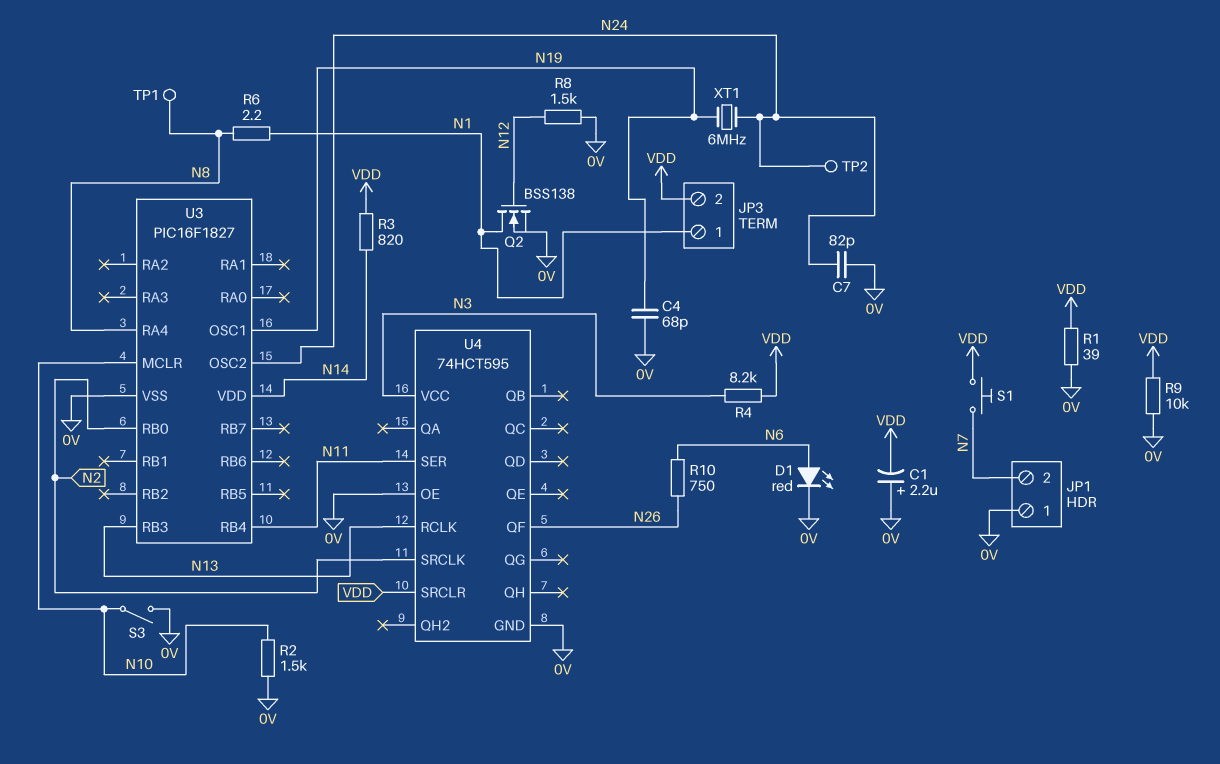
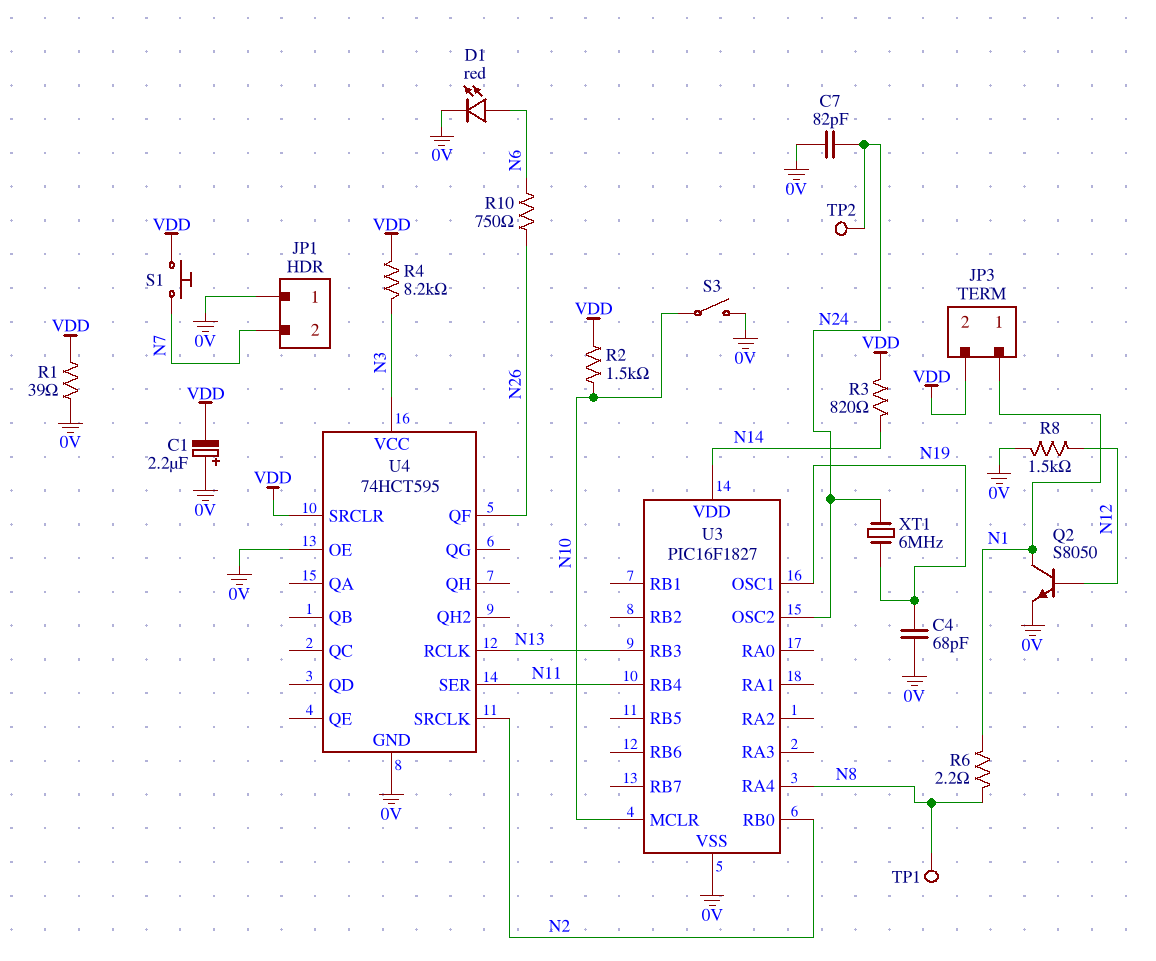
Q2: NMOS BSS138 (G N12, D N1, S 0V) -> NPN S8050 (B N12, C N1, E 0V)
R2: 1.5k (0V, N10) -> 1.5k (N10, VDD)
R9: 10k (0V, VDD) -> none

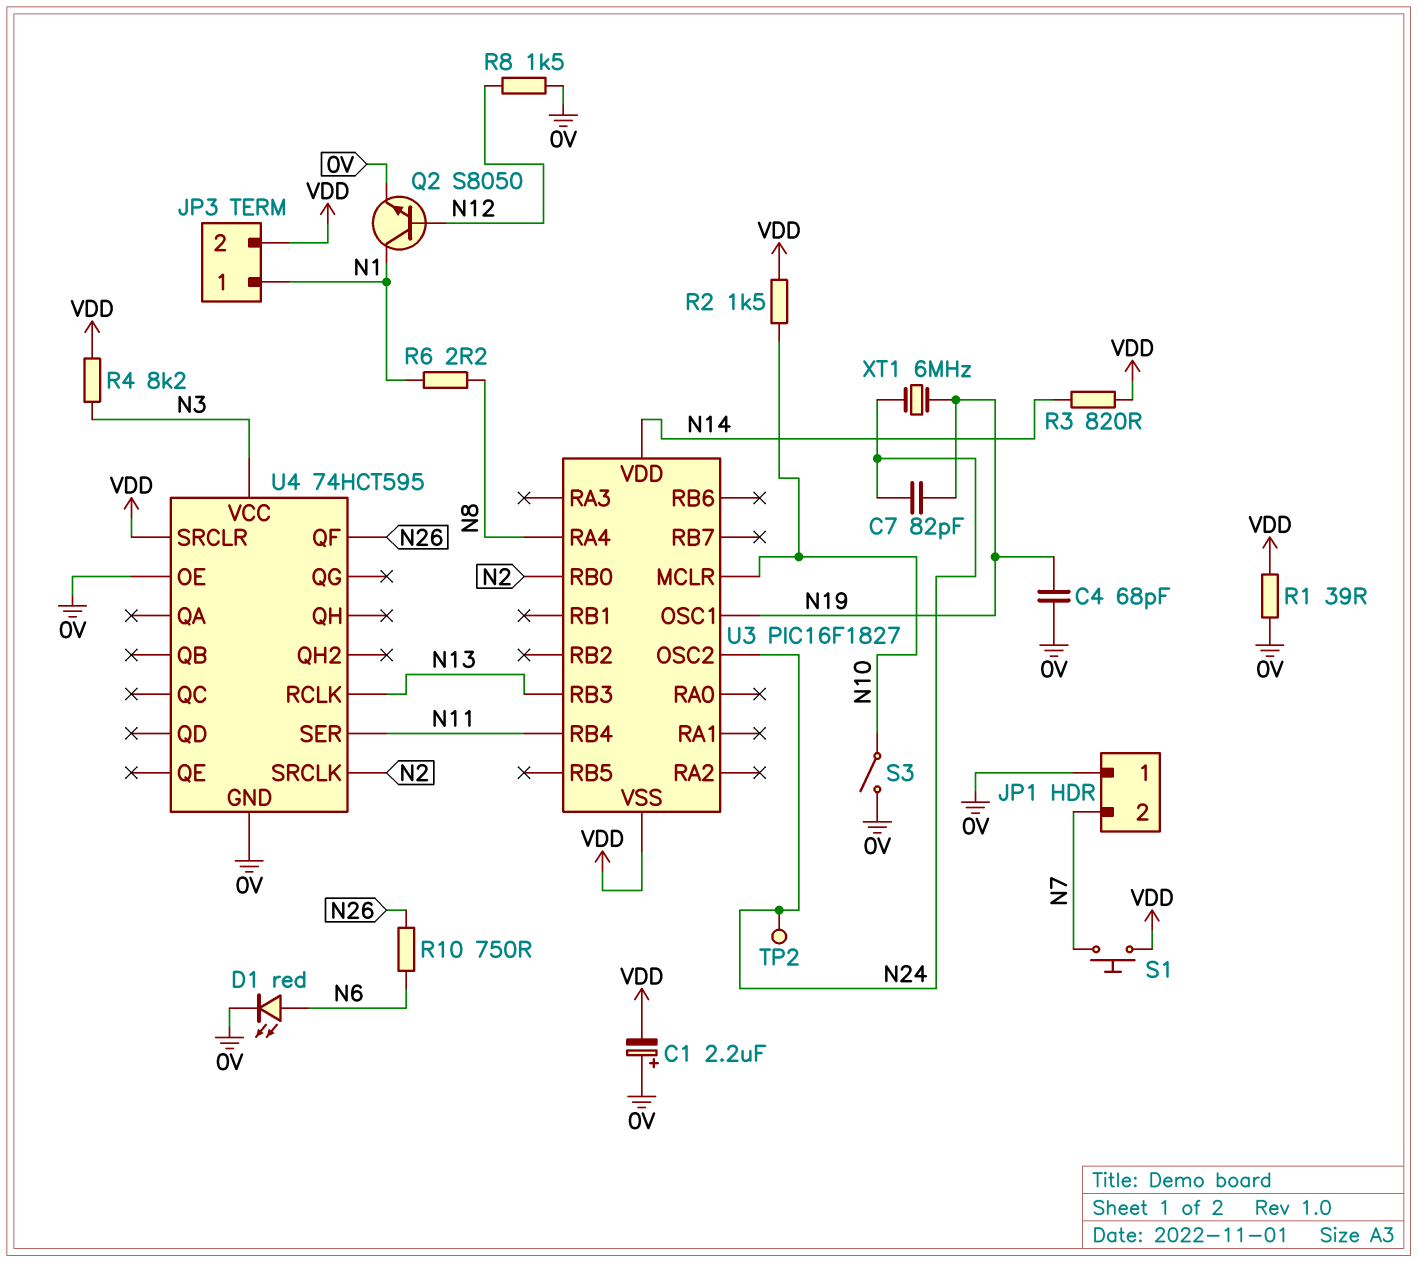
C7: 82pF (0V, N24) -> 82pF (N19, N24)
TP1: test point (N8) -> none
U3 pin VSS: 0V -> VDD

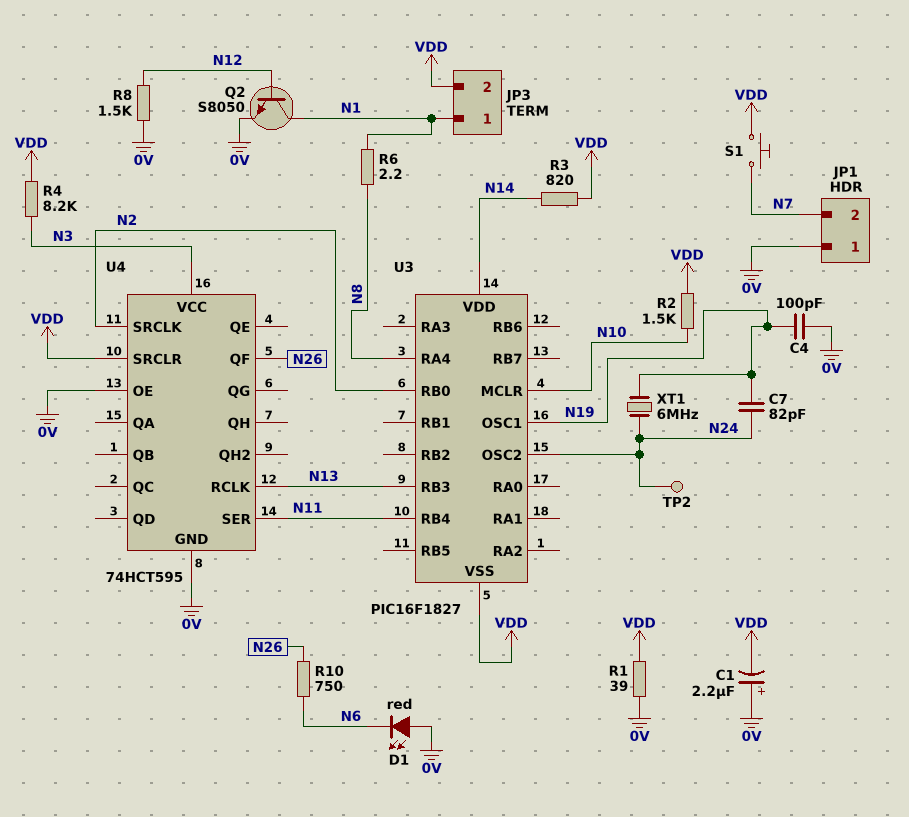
C4: 68pF (0V, N19) -> 100pF (0V, N19)
D1: LED red (A N6, K 0V) -> LED red (A 0V, K N6)
S3: switch (0V, N10) -> none

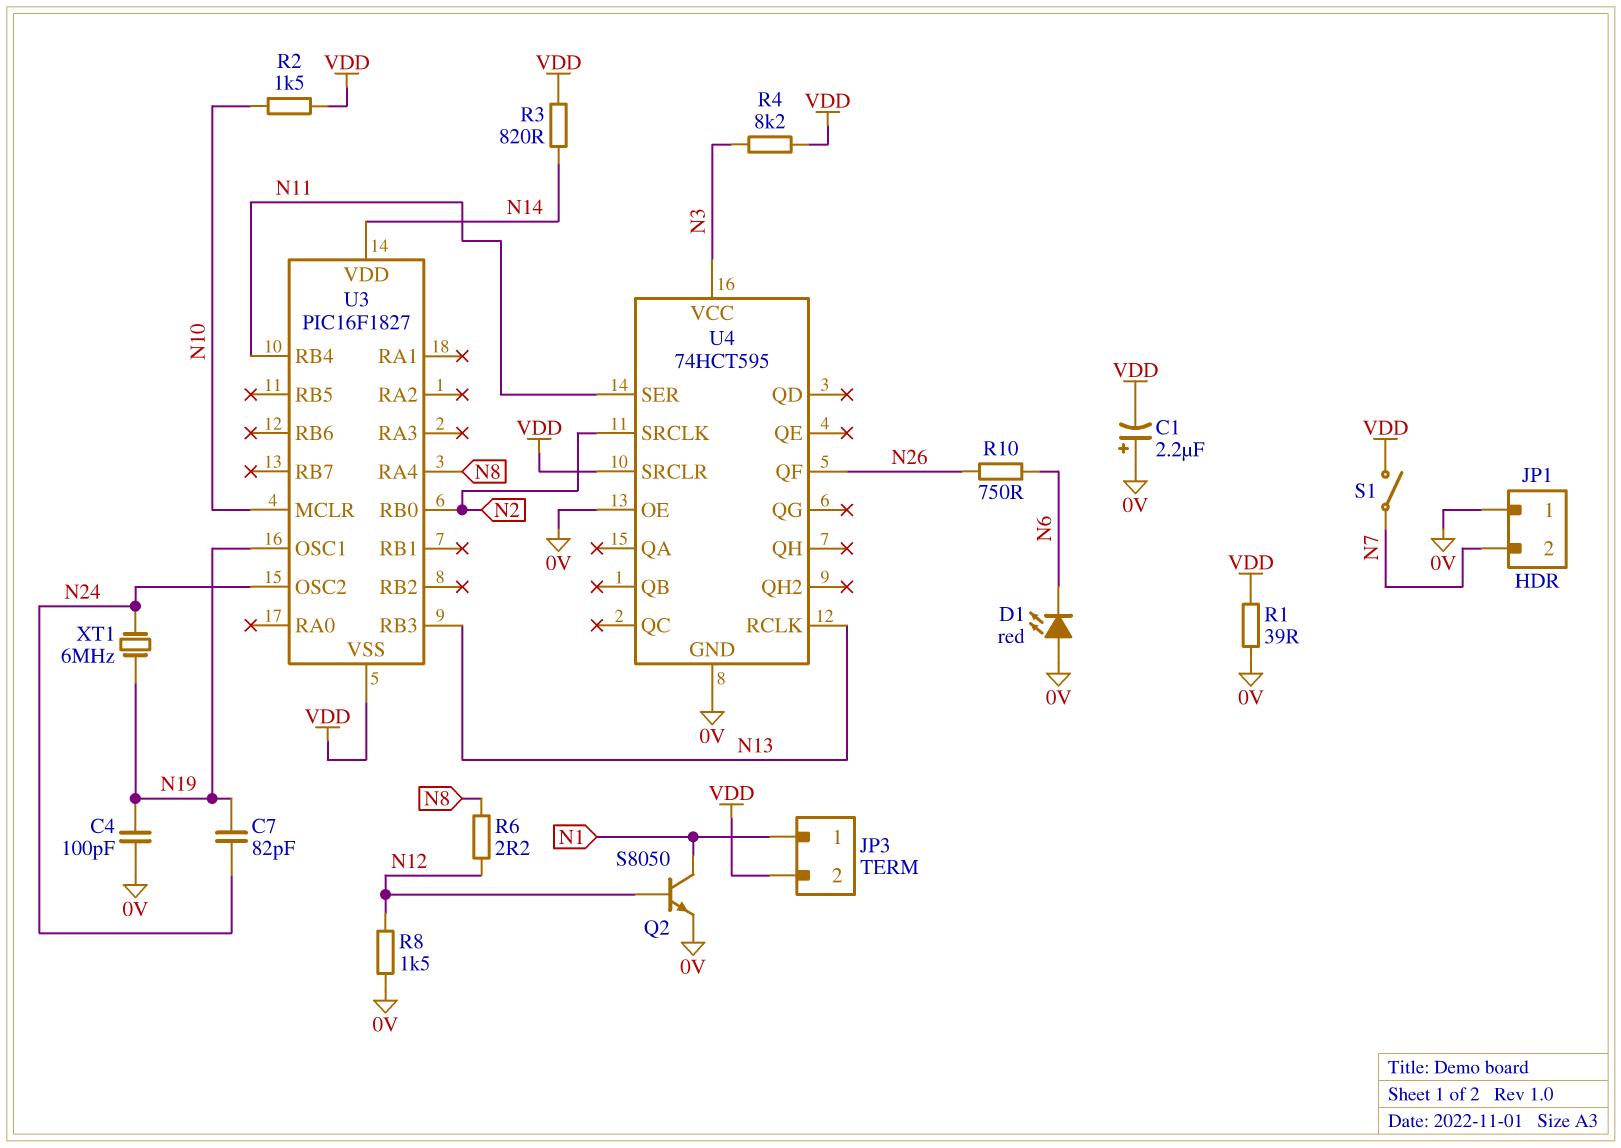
R6: 2.2 (N1, N8) -> 2.2 (N8, N12)
S1: button (N7, VDD) -> switch (N7, VDD)
TP2: test point (N24) -> none

